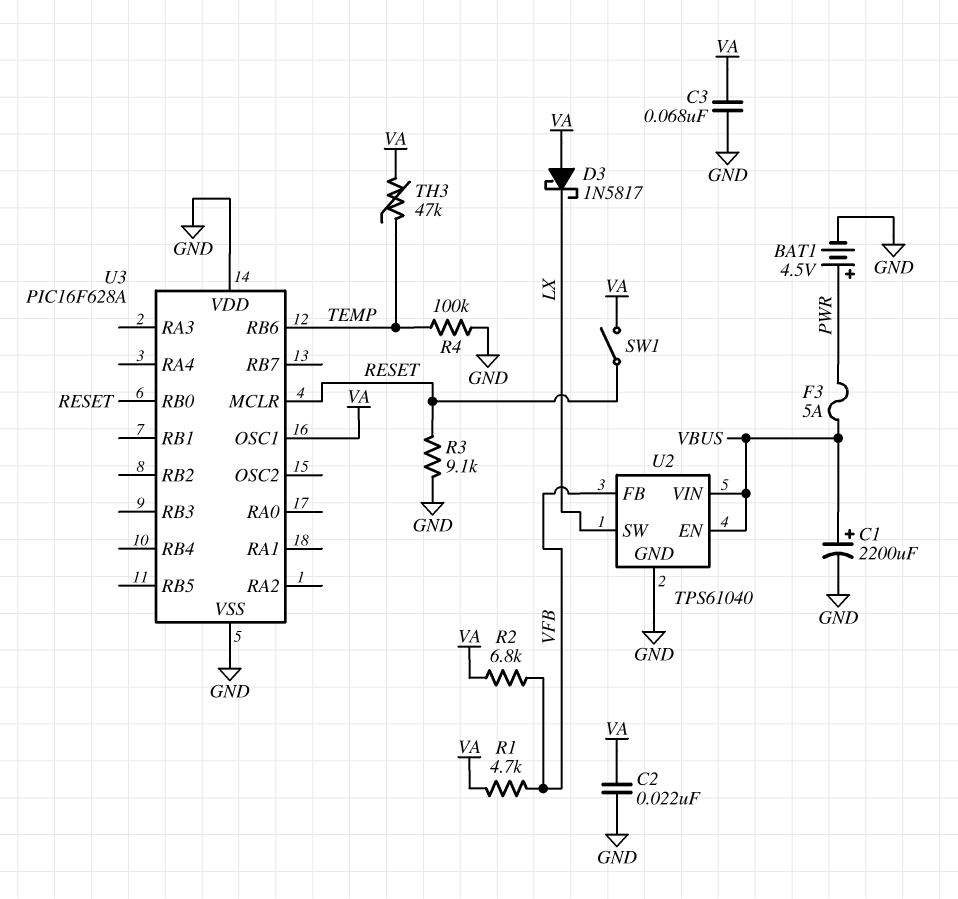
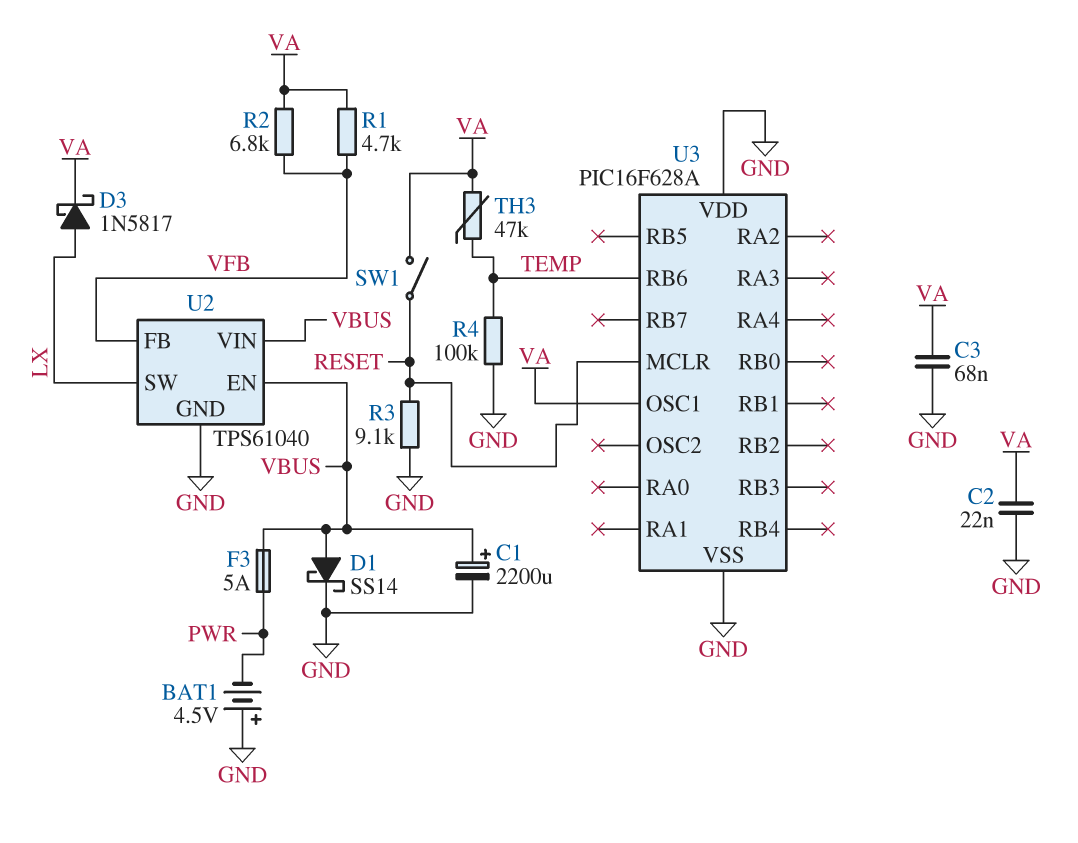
BAT1: 4.5V (plus PWR, minus GND) -> 4.5V (plus GND, minus PWR)
D1: none -> schottky SS14 (A VBUS, K GND)
D3: schottky 1N5817 (A VA, K LX) -> schottky 1N5817 (A LX, K VA)
U3 pin RB0: RESET -> none

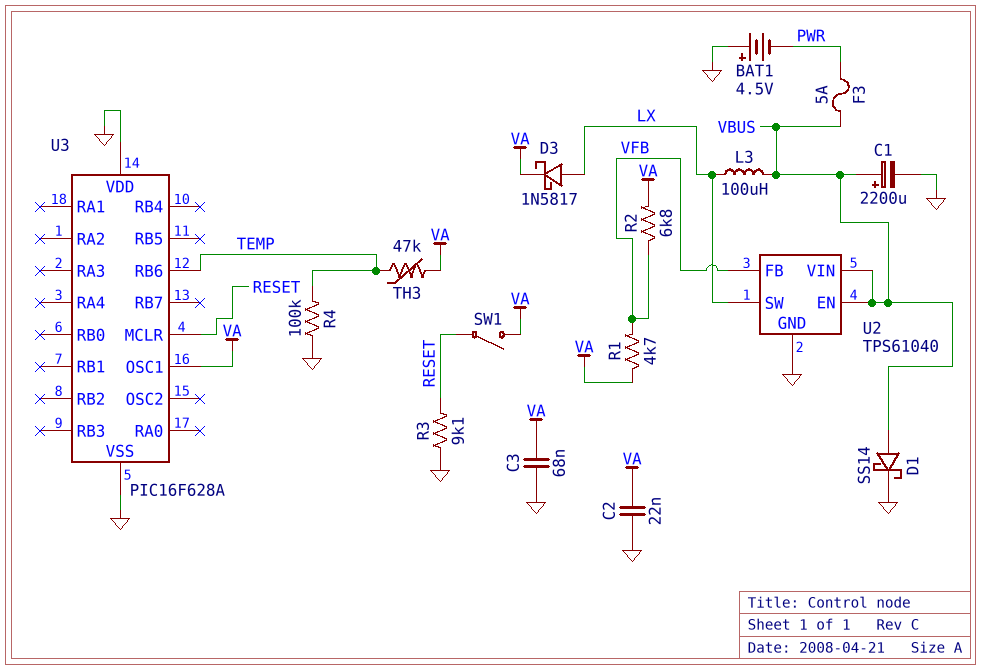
L3: none -> 100uH (LX, VBUS)

